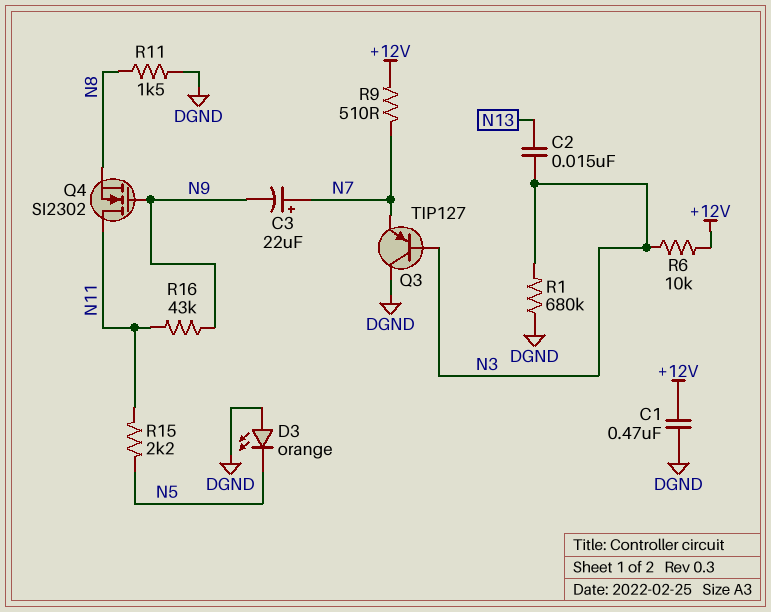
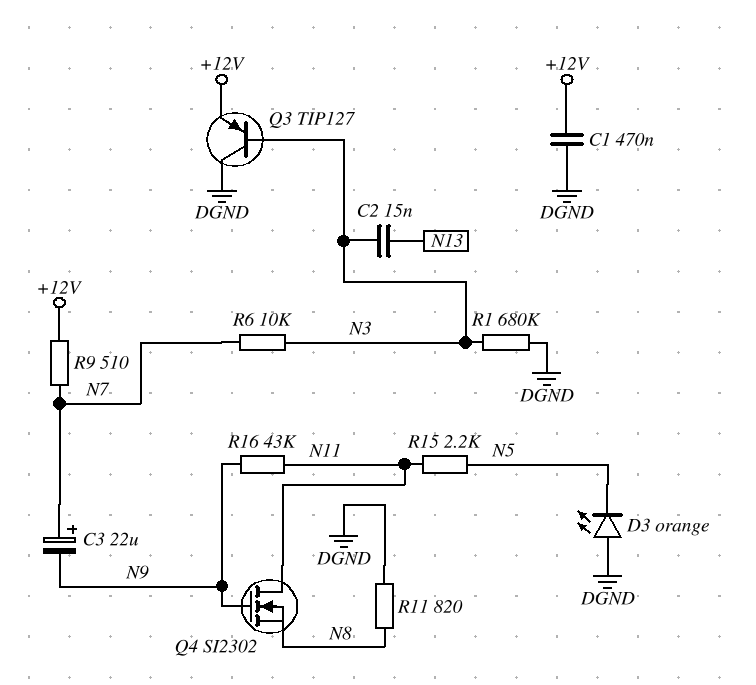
Q3: PNP TIP127 (B N3, C DGND, E N7) -> PNP TIP127 (B N3, C DGND, E +12V)
R6: 10k (+12V, N3) -> 10k (N3, N7)
R11: 1.5k (DGND, N8) -> 820 (DGND, N8)

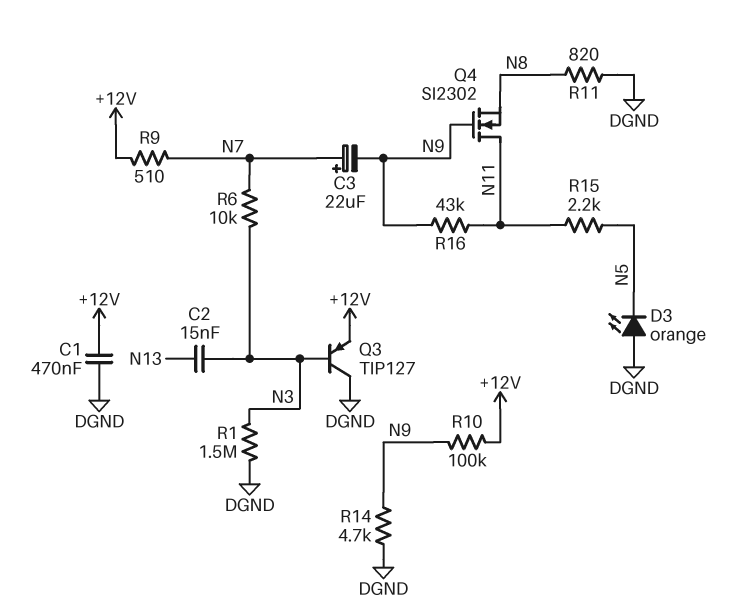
R1: 680k (DGND, N3) -> 1.5M (DGND, N3)
R10: none -> 100k (+12V, N9)
R14: none -> 4.7k (DGND, N9)

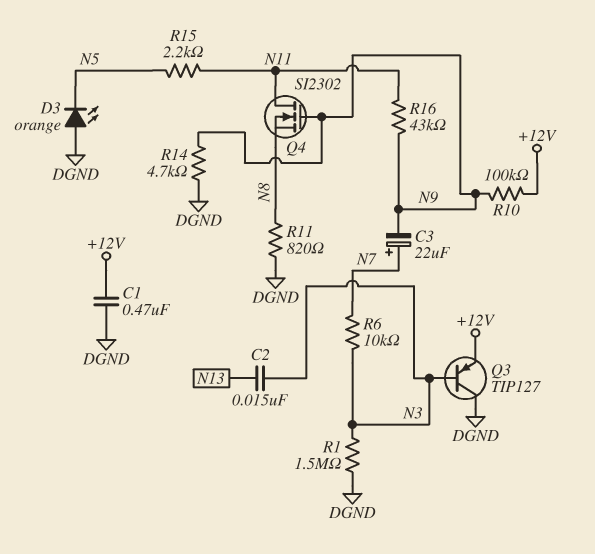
R9: 510 (+12V, N7) -> none

